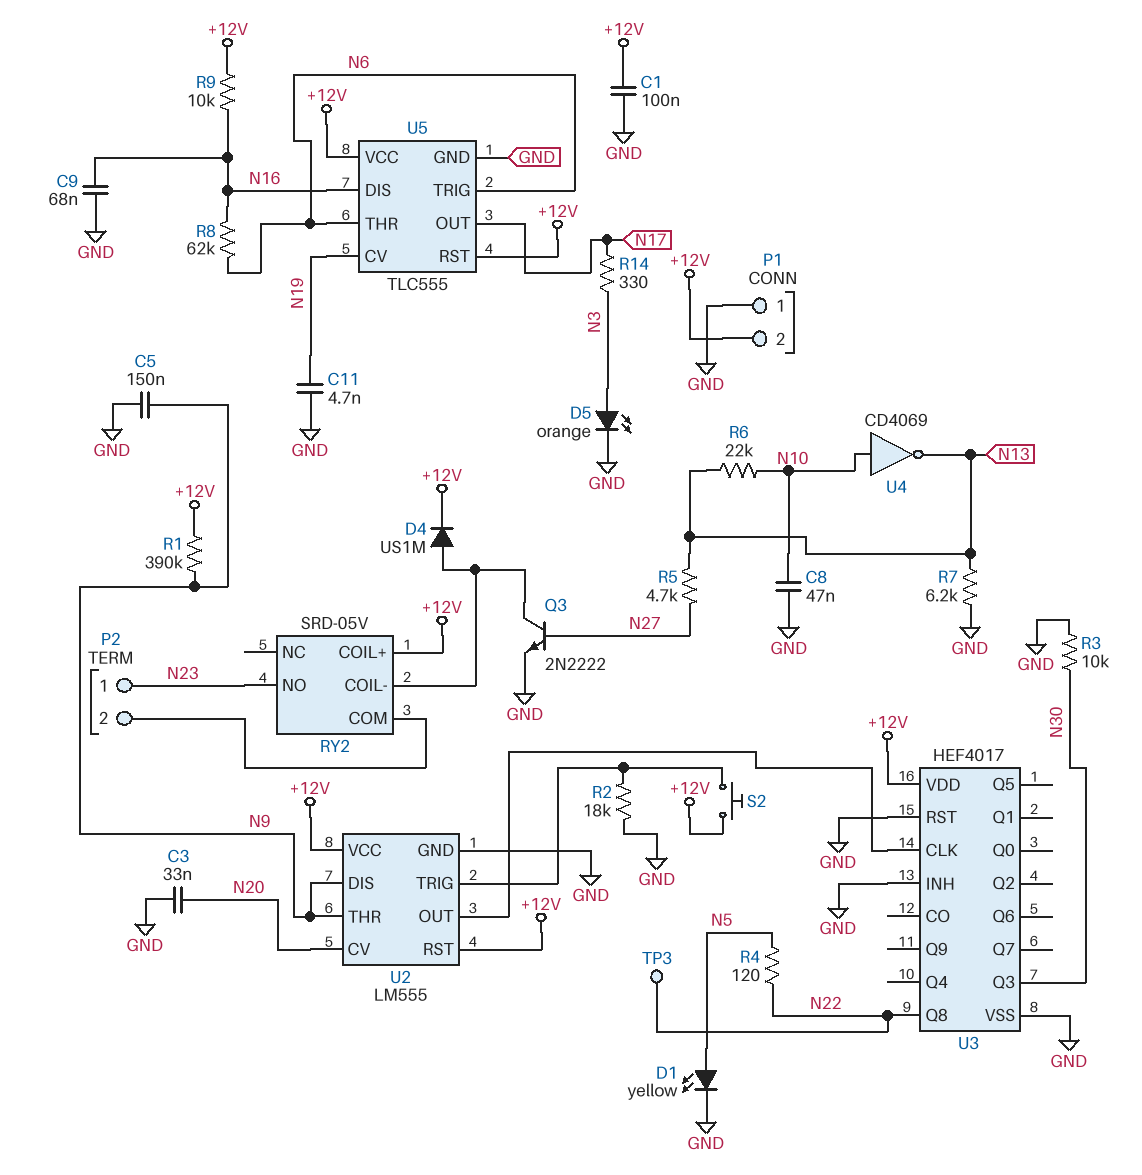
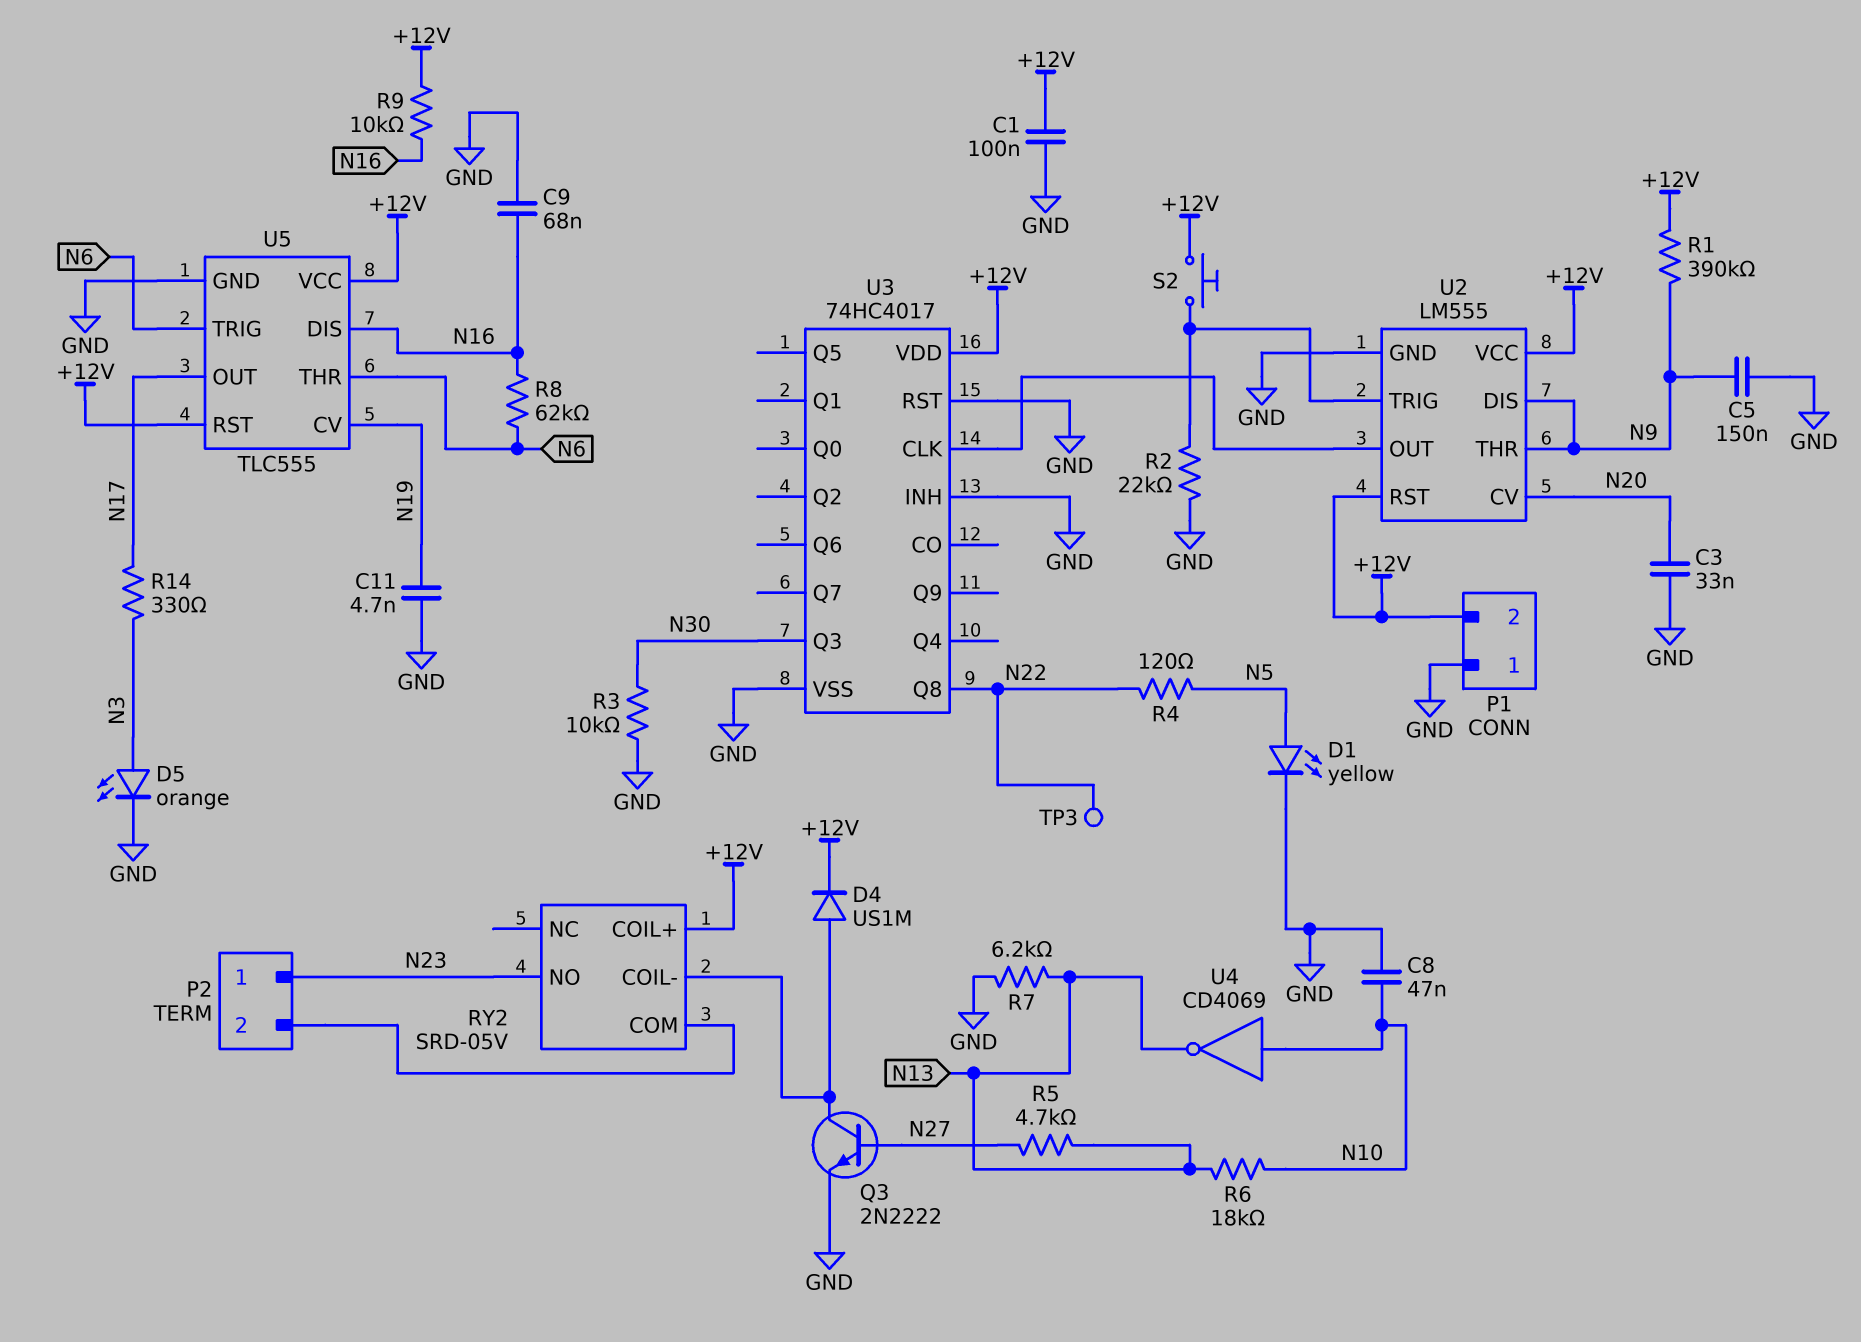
R2: 18k (GND, U2/TRIG) -> 22k (GND, U2/TRIG)
R6: 22k (N10, N13) -> 18k (N10, N13)
U3: HEF4017 -> 74HC4017

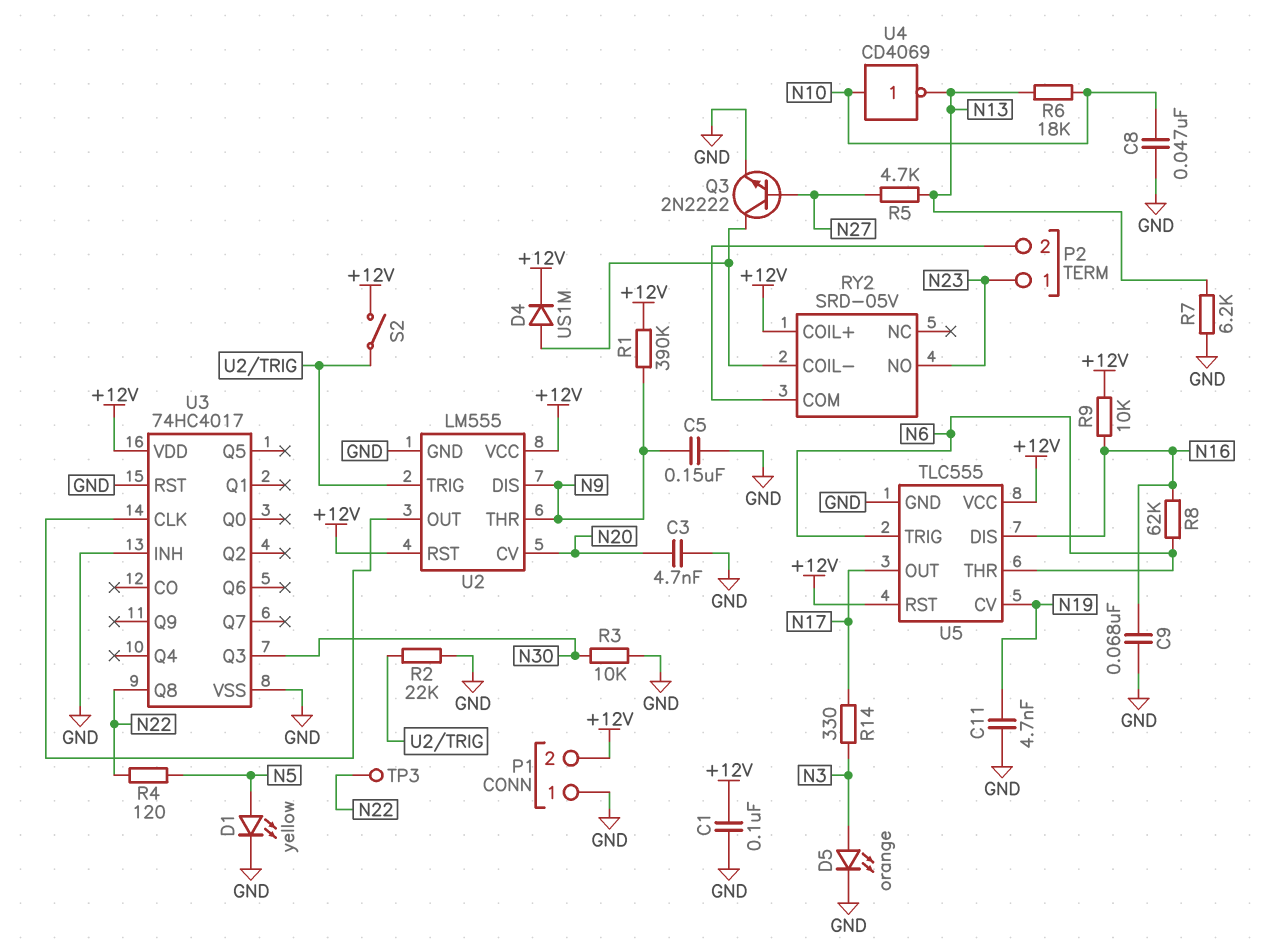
C3: 33nF (GND, N20) -> 4.7nF (GND, N20)
S2: button (+12V, U2/TRIG) -> switch (+12V, U2/TRIG)

